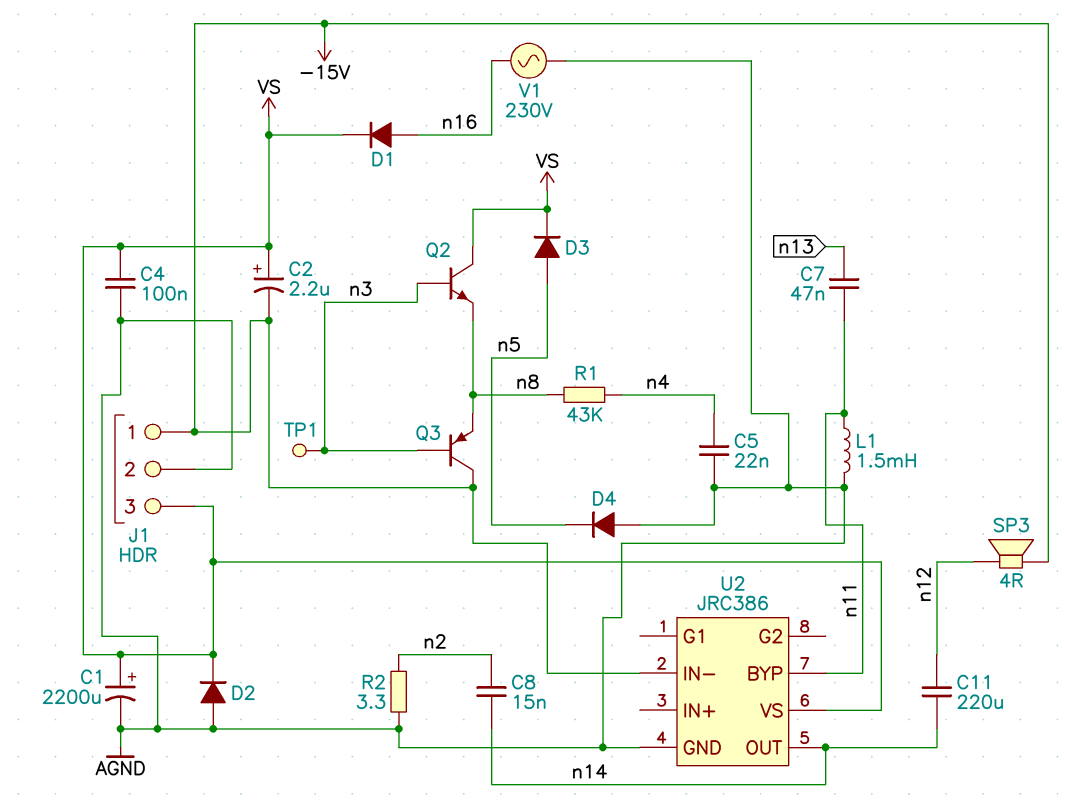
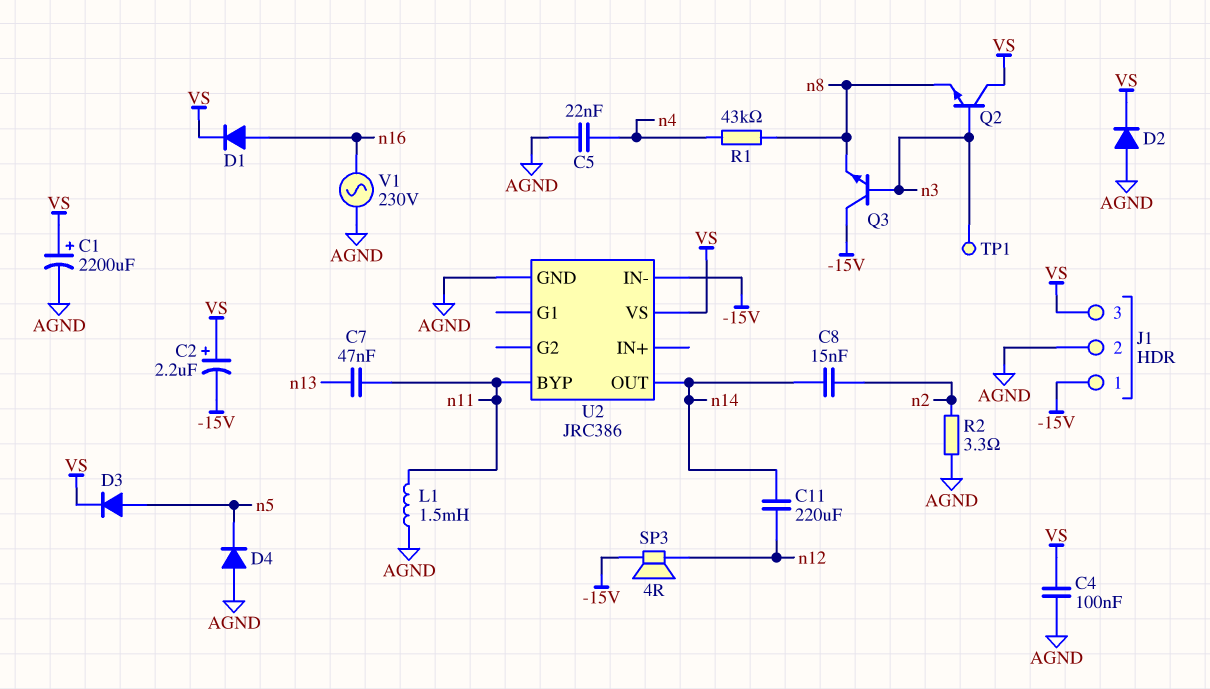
Q3: PNP (B n3, C -15V, E n8) -> NPN (B n3, C -15V, E n8)

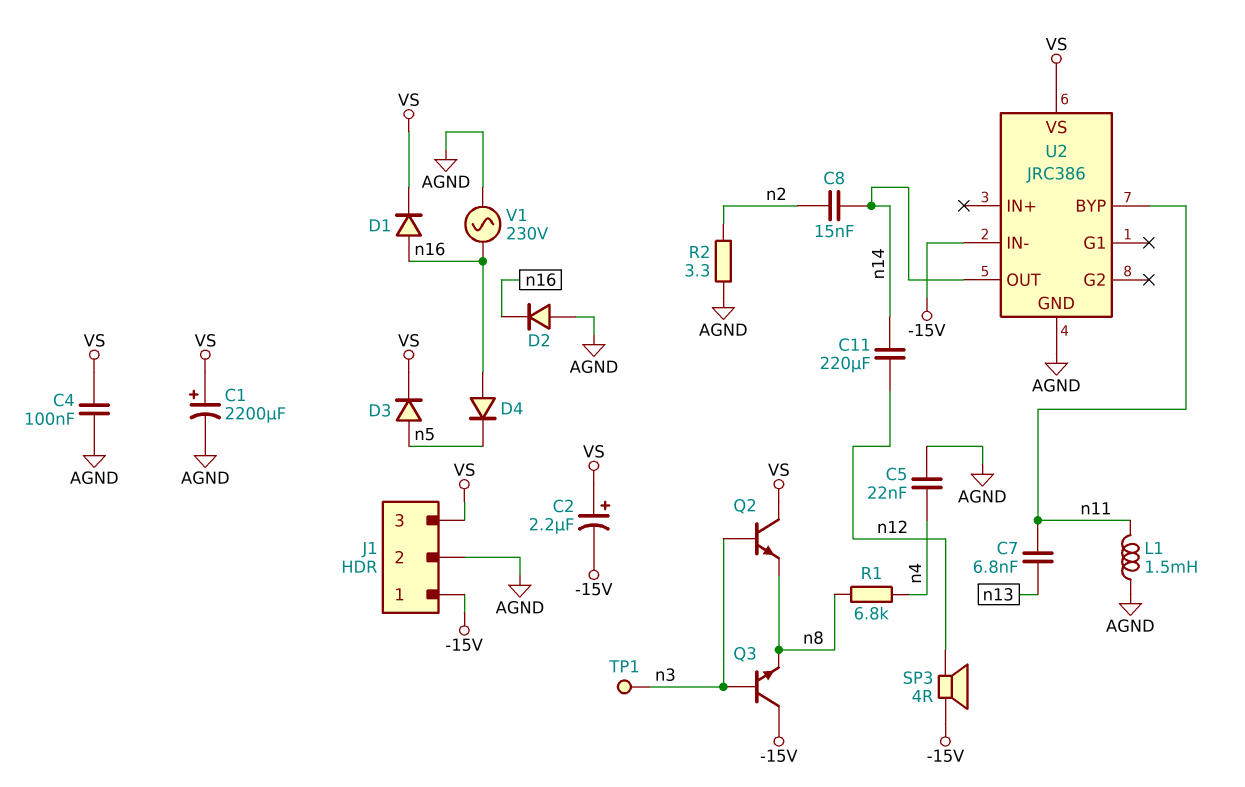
C7: 47nF (n11, n13) -> 6.8nF (n11, n13)
D2: diode (A AGND, K VS) -> diode (A AGND, K n16)
D4: diode (A AGND, K n5) -> diode (A n16, K n5)
R1: 43k (n4, n8) -> 6.8k (n4, n8)

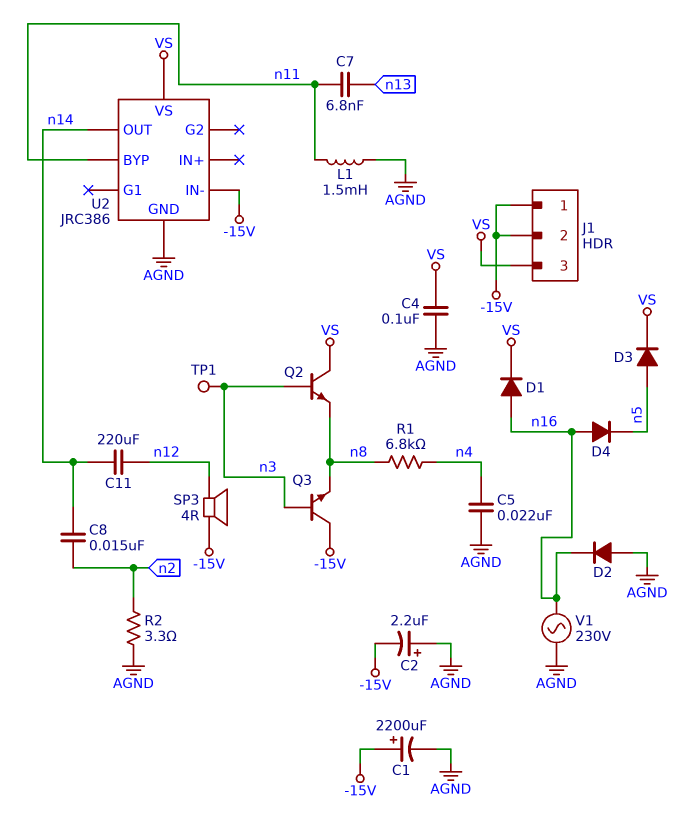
C1: 2200uF (plus VS, minus AGND) -> 2200uF (plus -15V, minus AGND)
C2: 2.2uF (plus VS, minus -15V) -> 2.2uF (plus AGND, minus -15V)
J1 pin 2: AGND -> -15V

